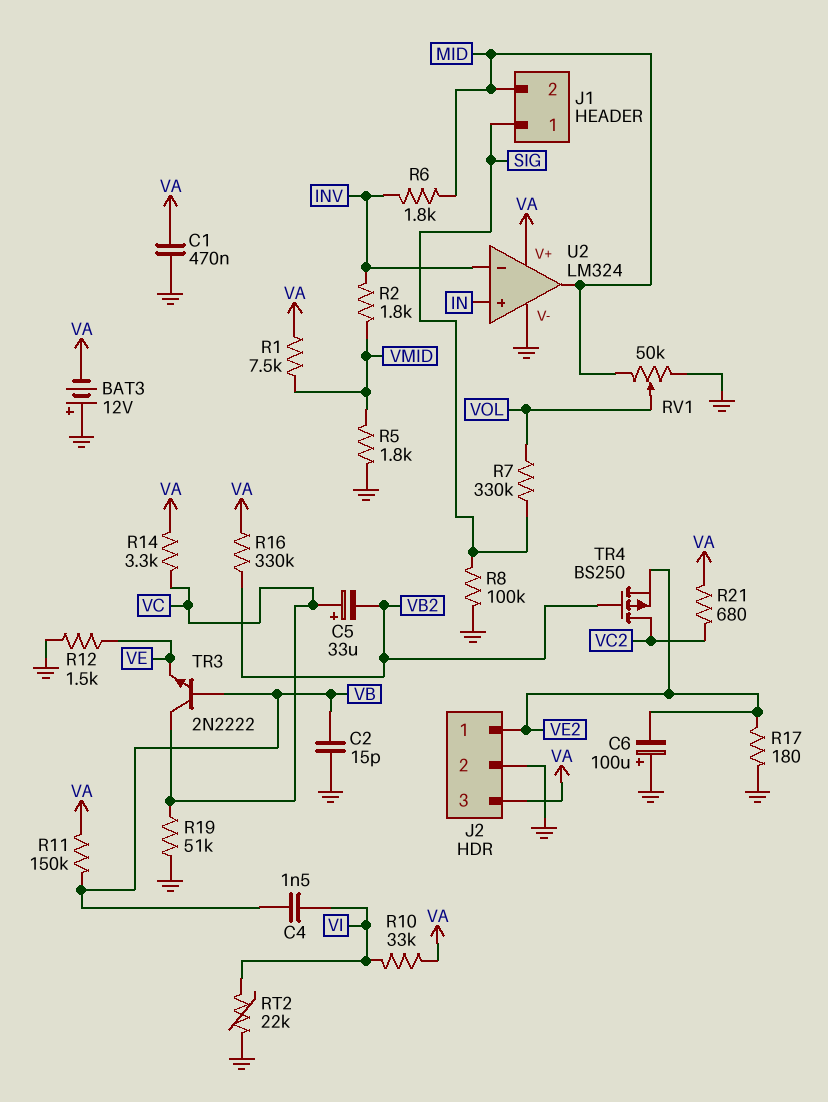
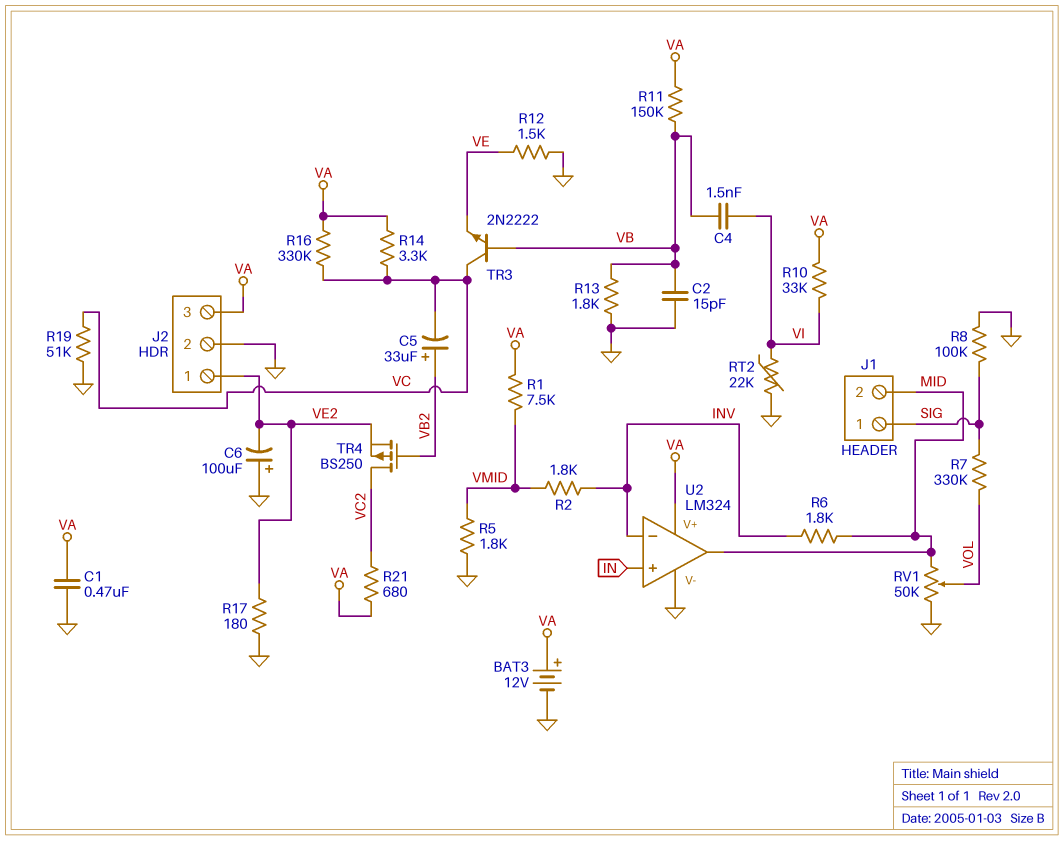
BAT3: 12V (plus GND, minus VA) -> 12V (plus VA, minus GND)
C5: 33uF (plus VC, minus VB2) -> 33uF (plus VB2, minus VC)
R13: none -> 1.8k (GND, VB)
R16: 330k (VA, VB2) -> 330k (VA, VC)

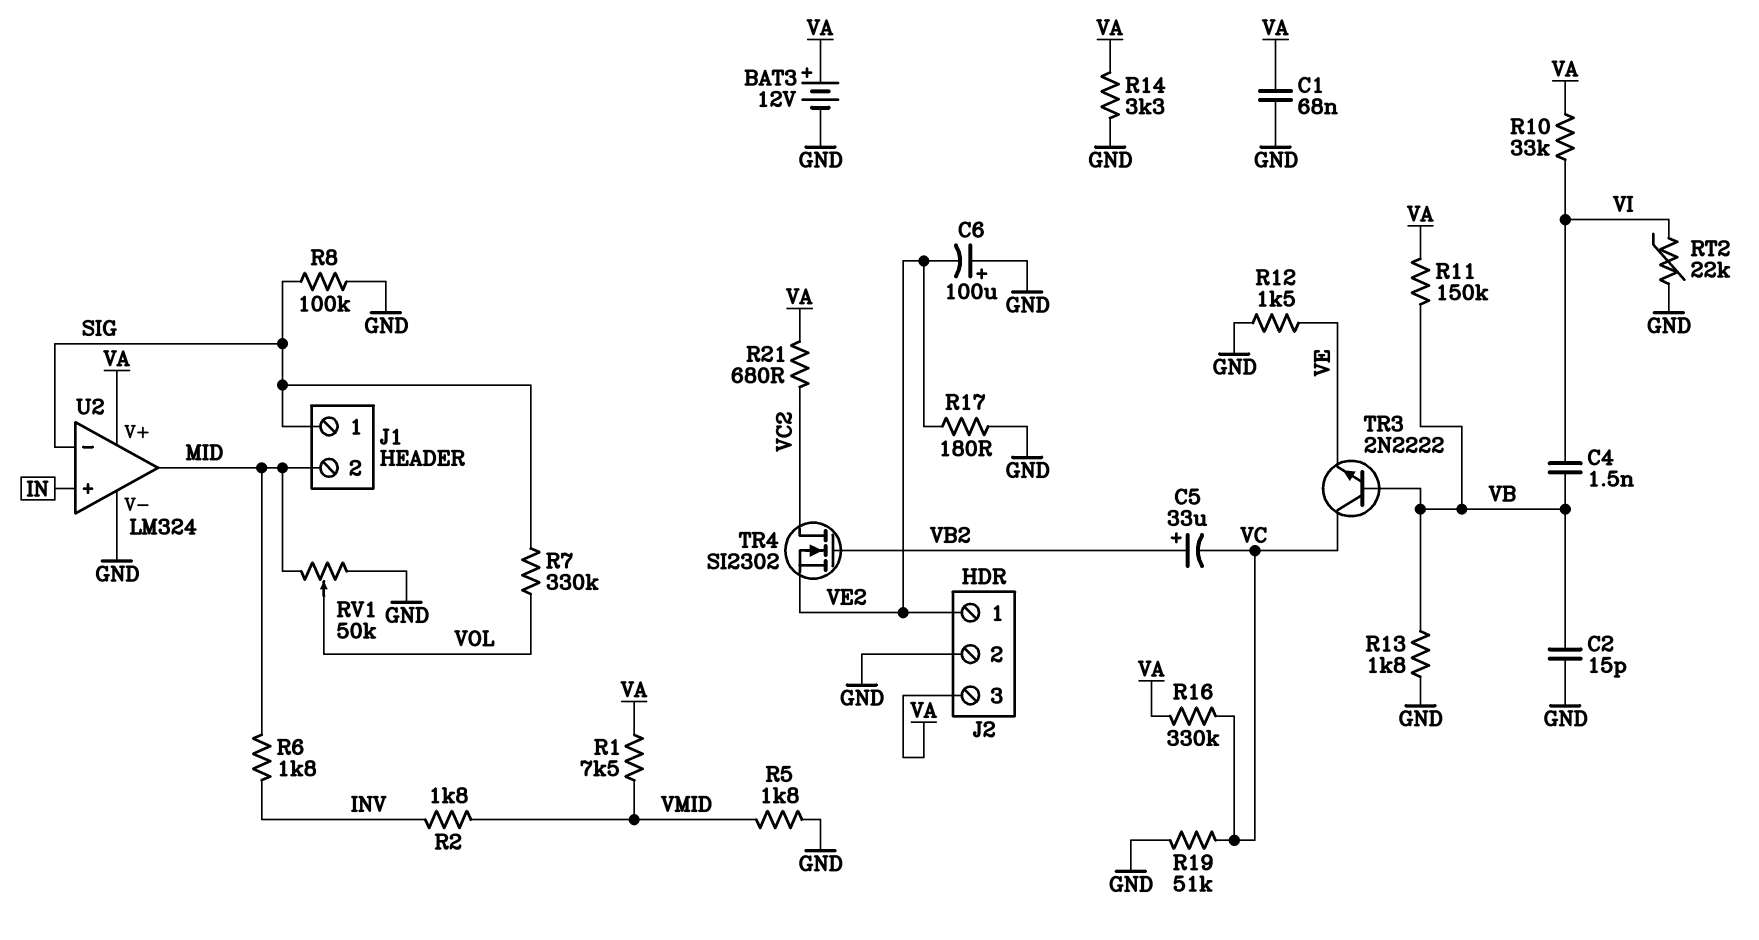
C1: 470nF (GND, VA) -> 68nF (GND, VA)
R14: 3.3k (VA, VC) -> 3.3k (GND, VA)
TR4: PMOS BS250 (G VB2, D VC2, S VE2) -> NMOS SI2302 (G VB2, D VC2, S VE2)
U2 pin in-: INV -> SIG

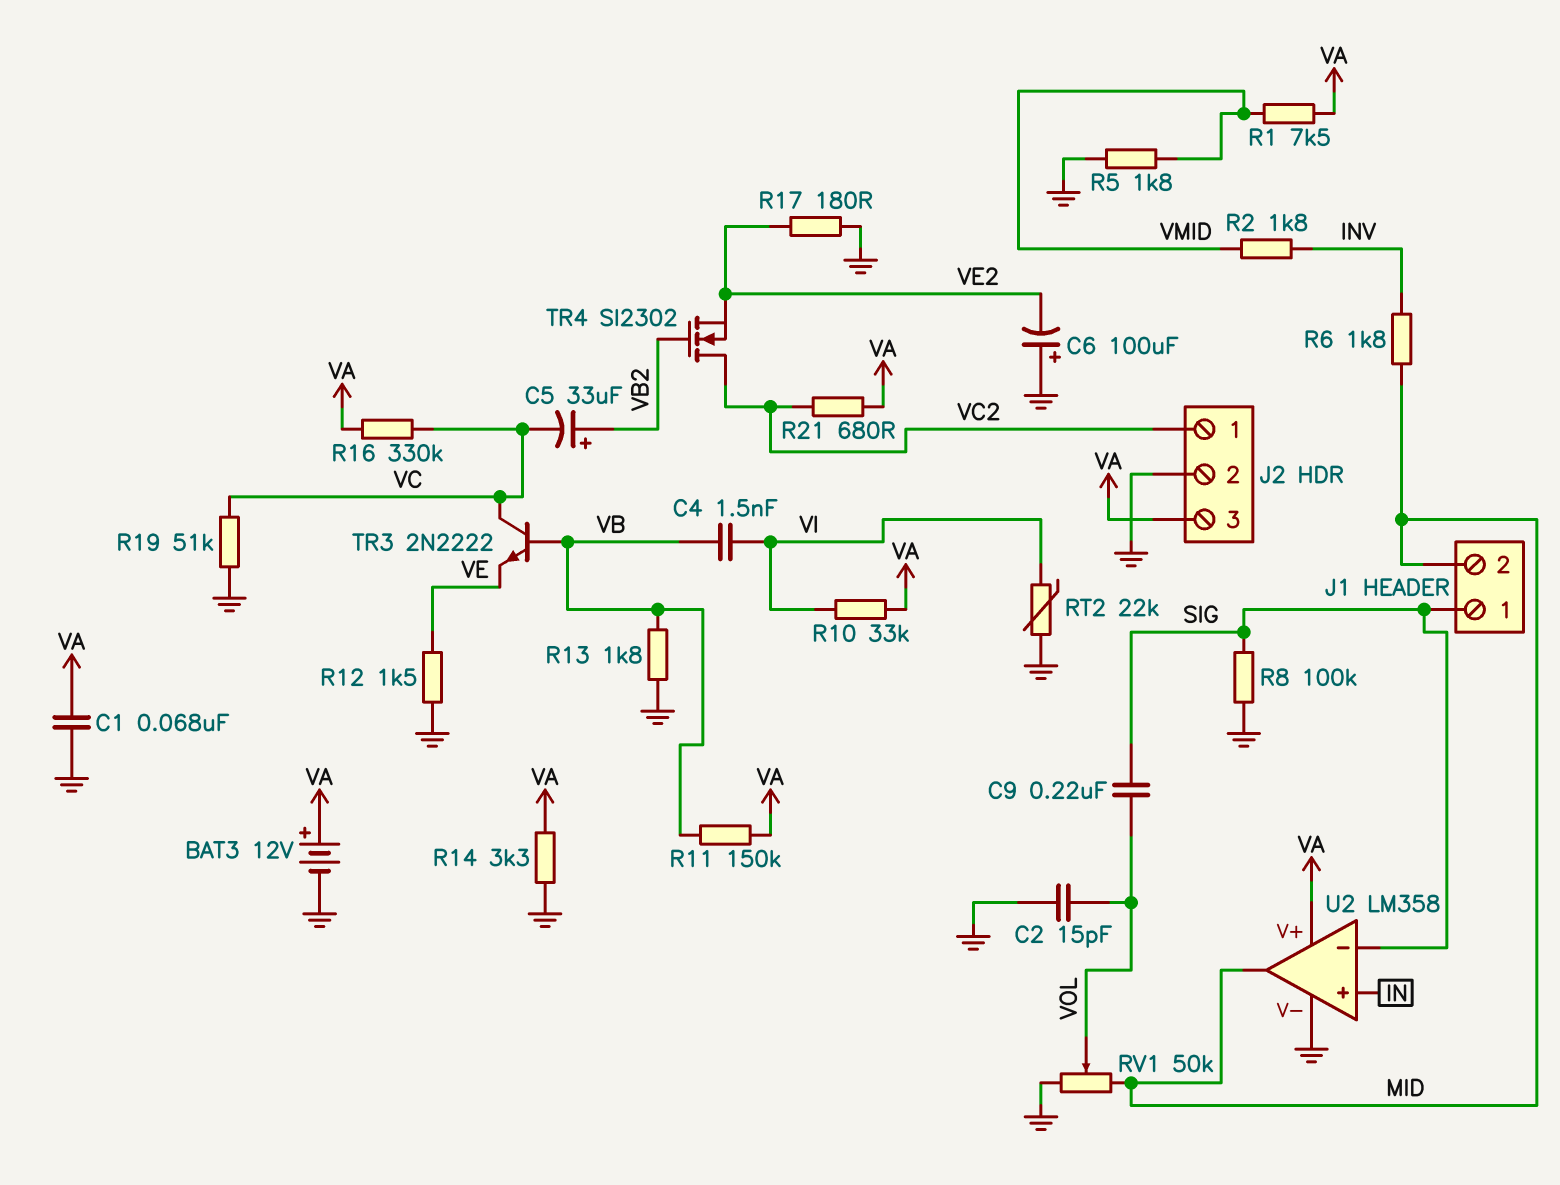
C2: 15pF (GND, VB) -> 15pF (GND, VOL)
C9: none -> 220nF (SIG, VOL)
J2 pin 1: VE2 -> VC2
R7: 330k (SIG, VOL) -> none
U2: LM324 -> LM358

